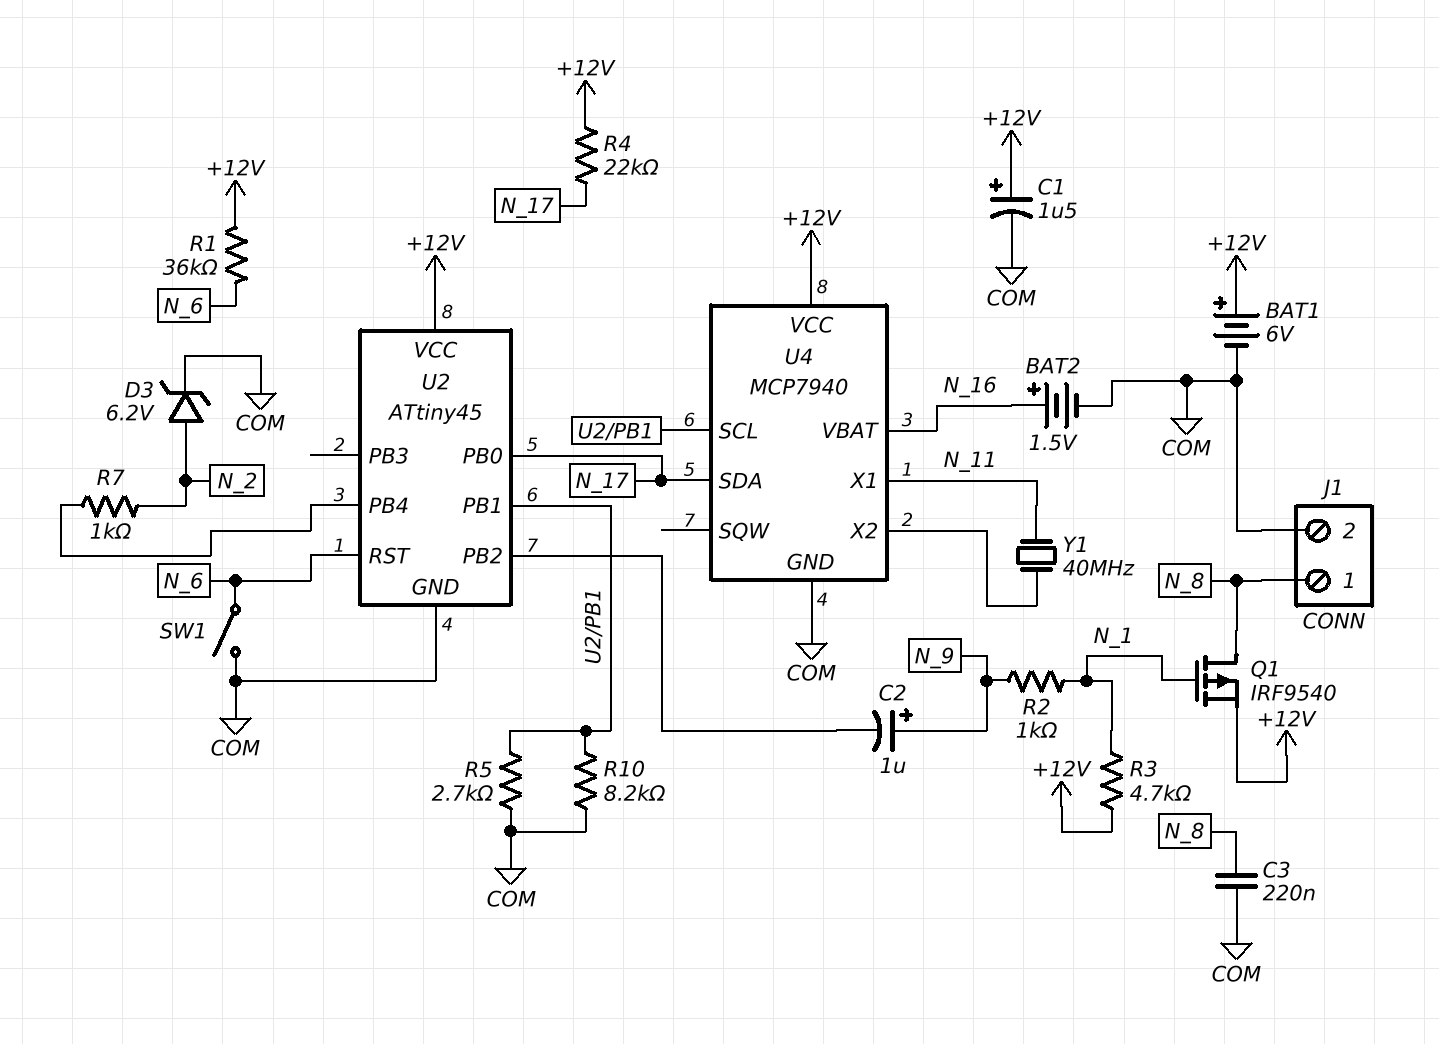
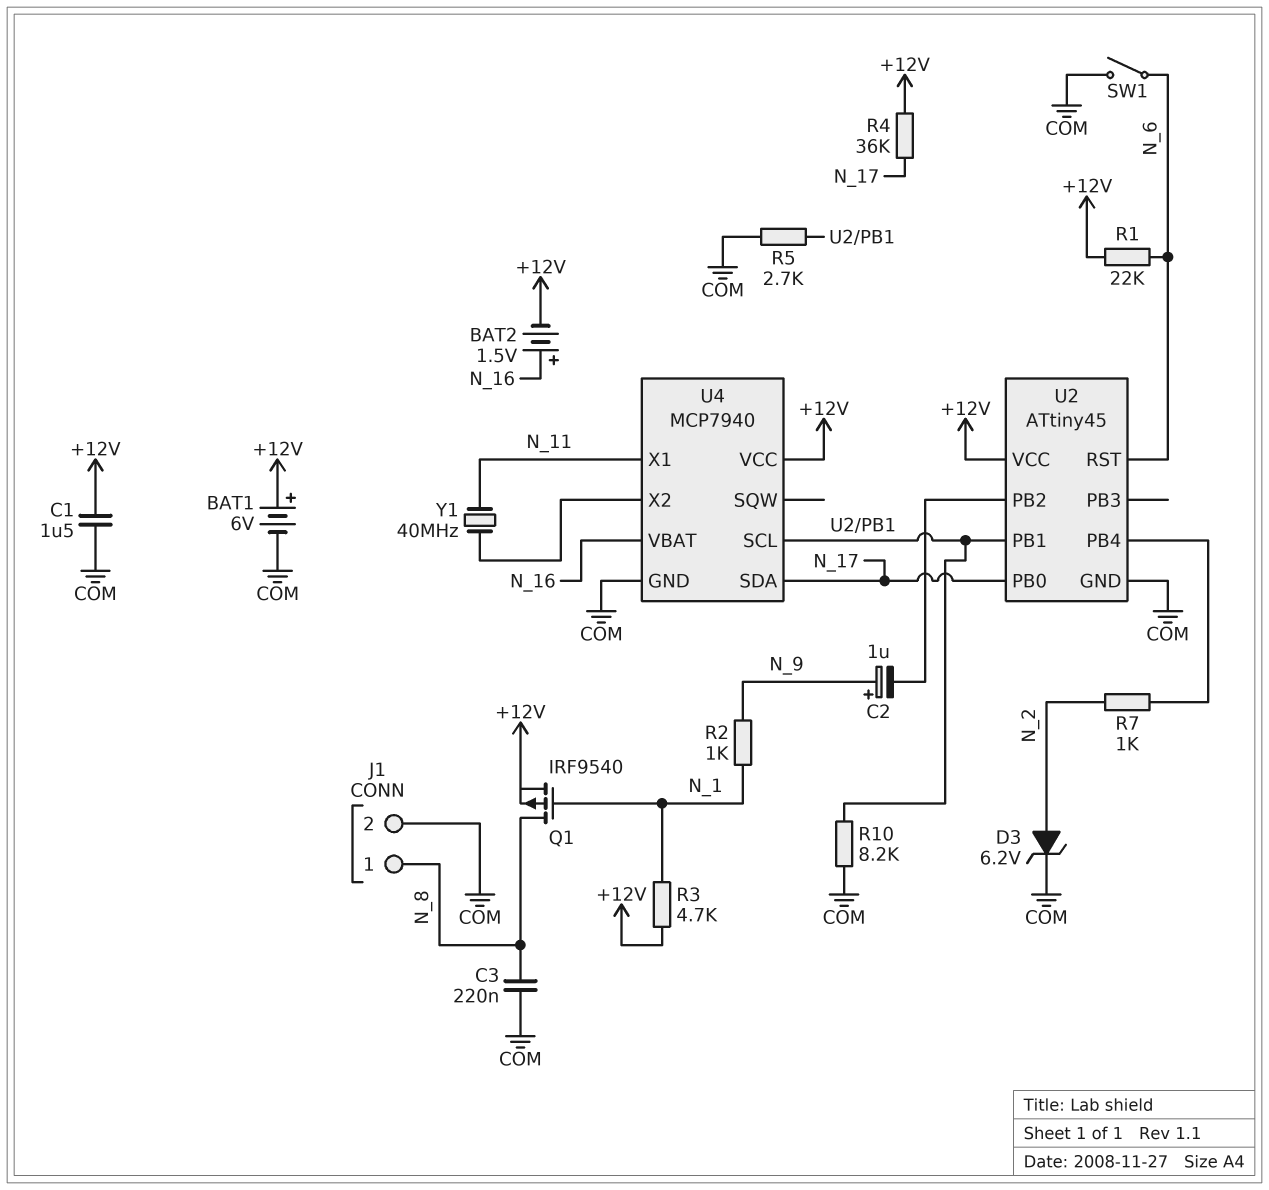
BAT2: 1.5V (plus N_16, minus COM) -> 1.5V (plus N_16, minus +12V)
C1: 1.5uF (plus +12V, minus COM) -> 1.5uF (+12V, COM)
R1: 36k (+12V, N_6) -> 22k (+12V, N_6)
R4: 22k (+12V, N_17) -> 36k (+12V, N_17)

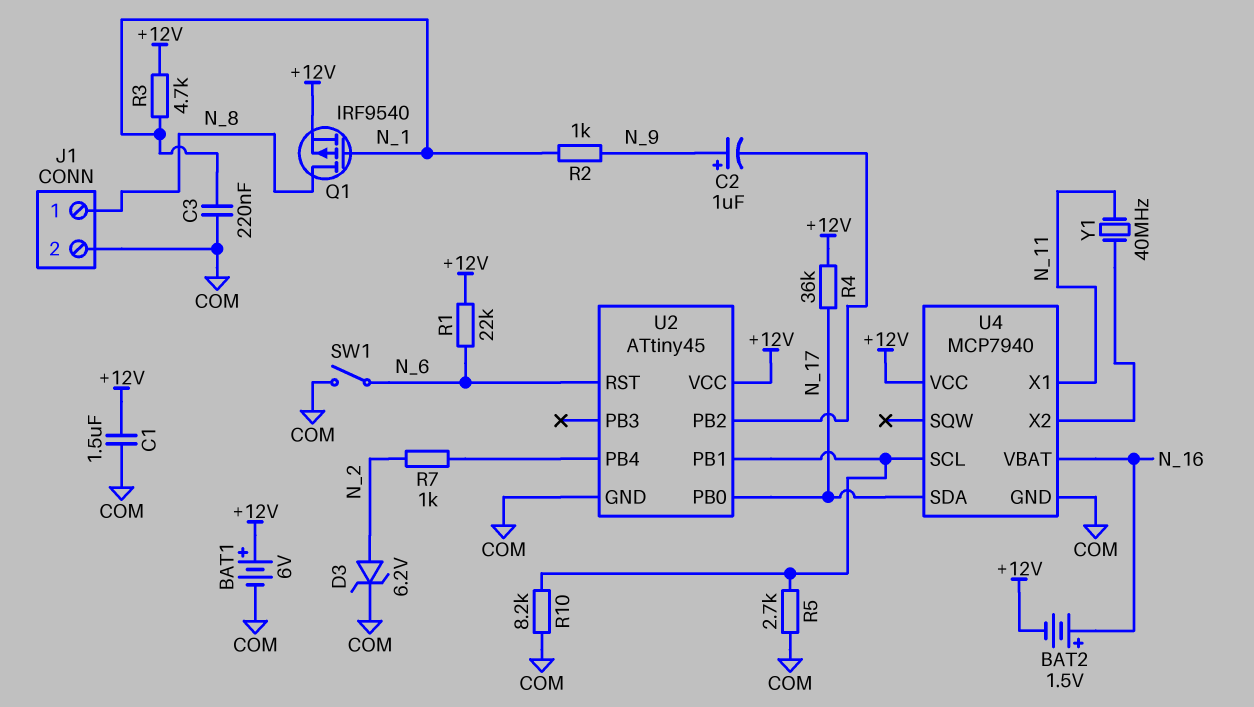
C3: 220nF (COM, N_8) -> 220nF (COM, N_1)

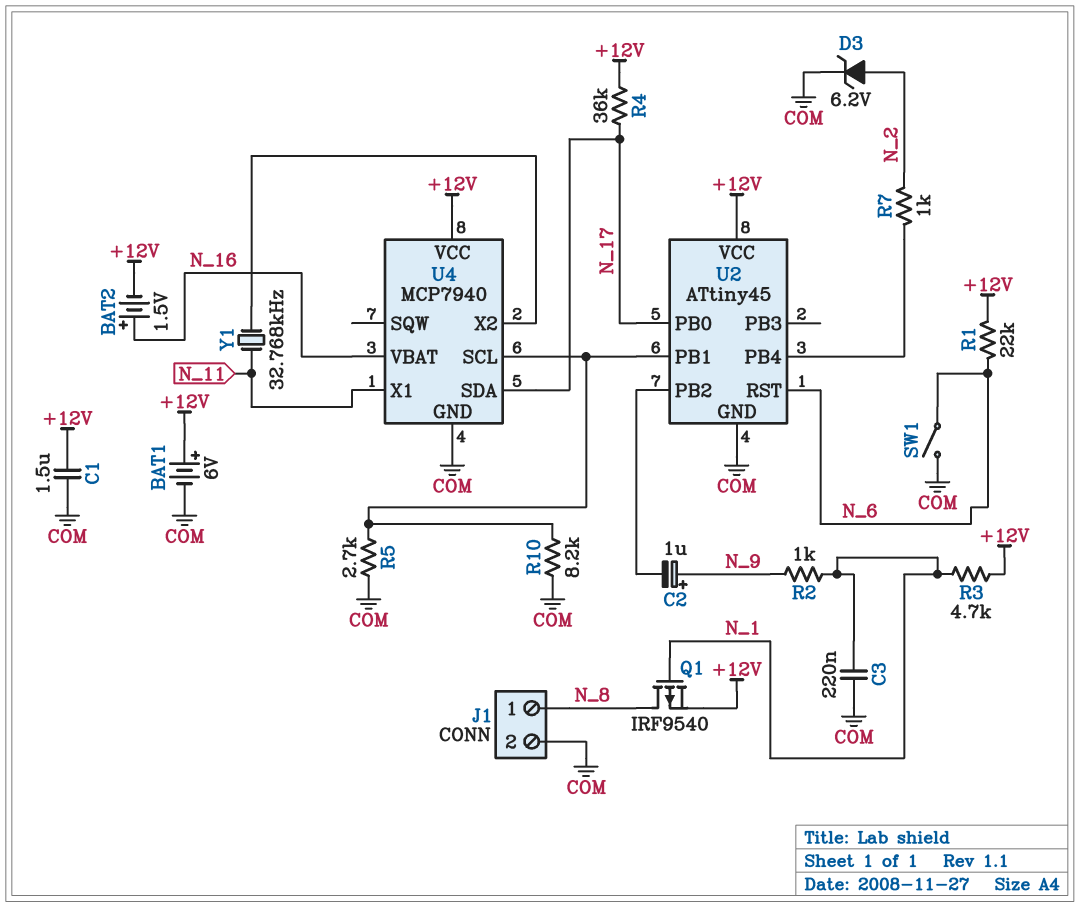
Y1: 40MHz (N_11, U4/X2) -> 32.768kHz (N_11, U4/X2)

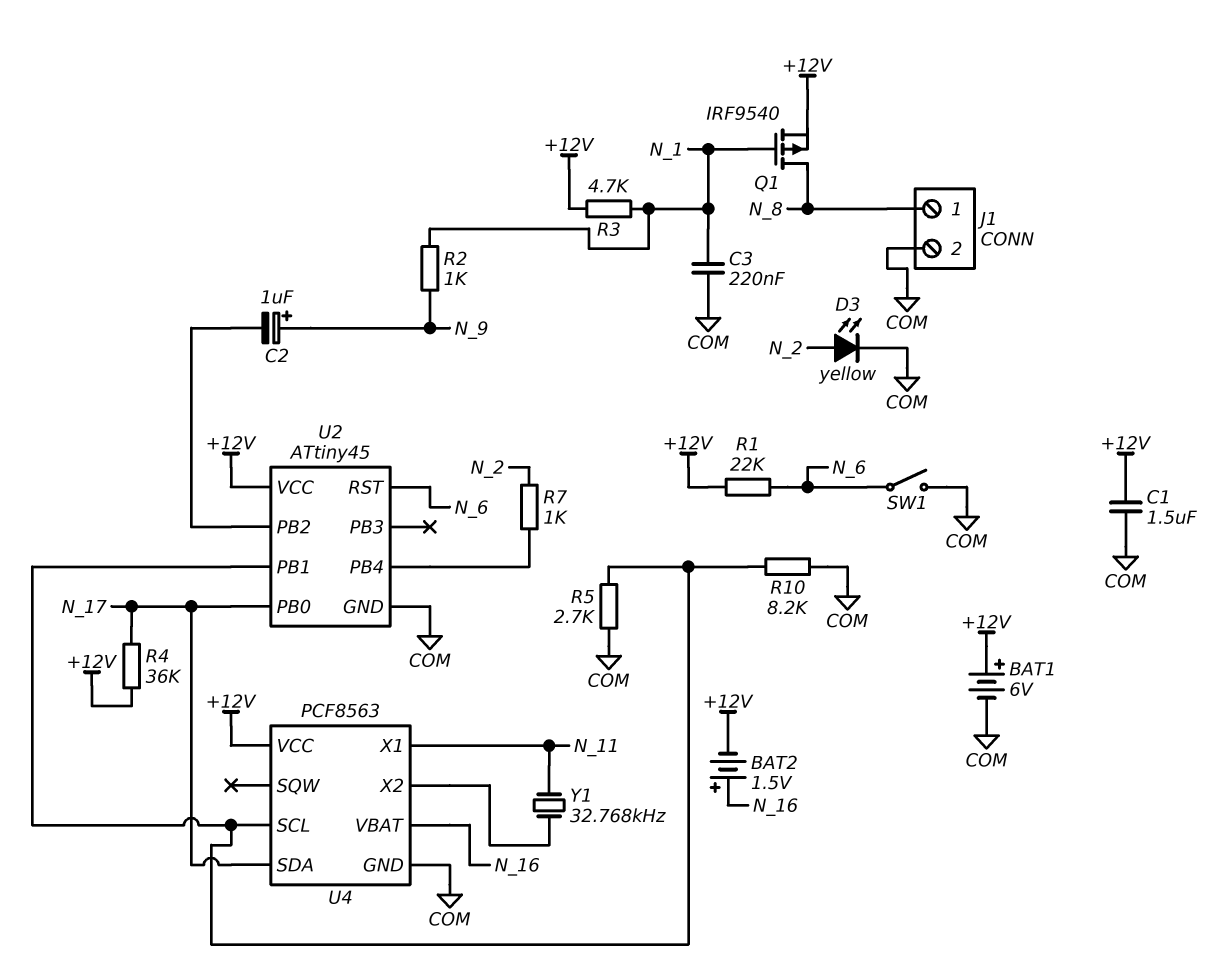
D3: zener 6.2V (A N_2, K COM) -> LED yellow (A N_2, K COM)
U4: MCP7940 -> PCF8563

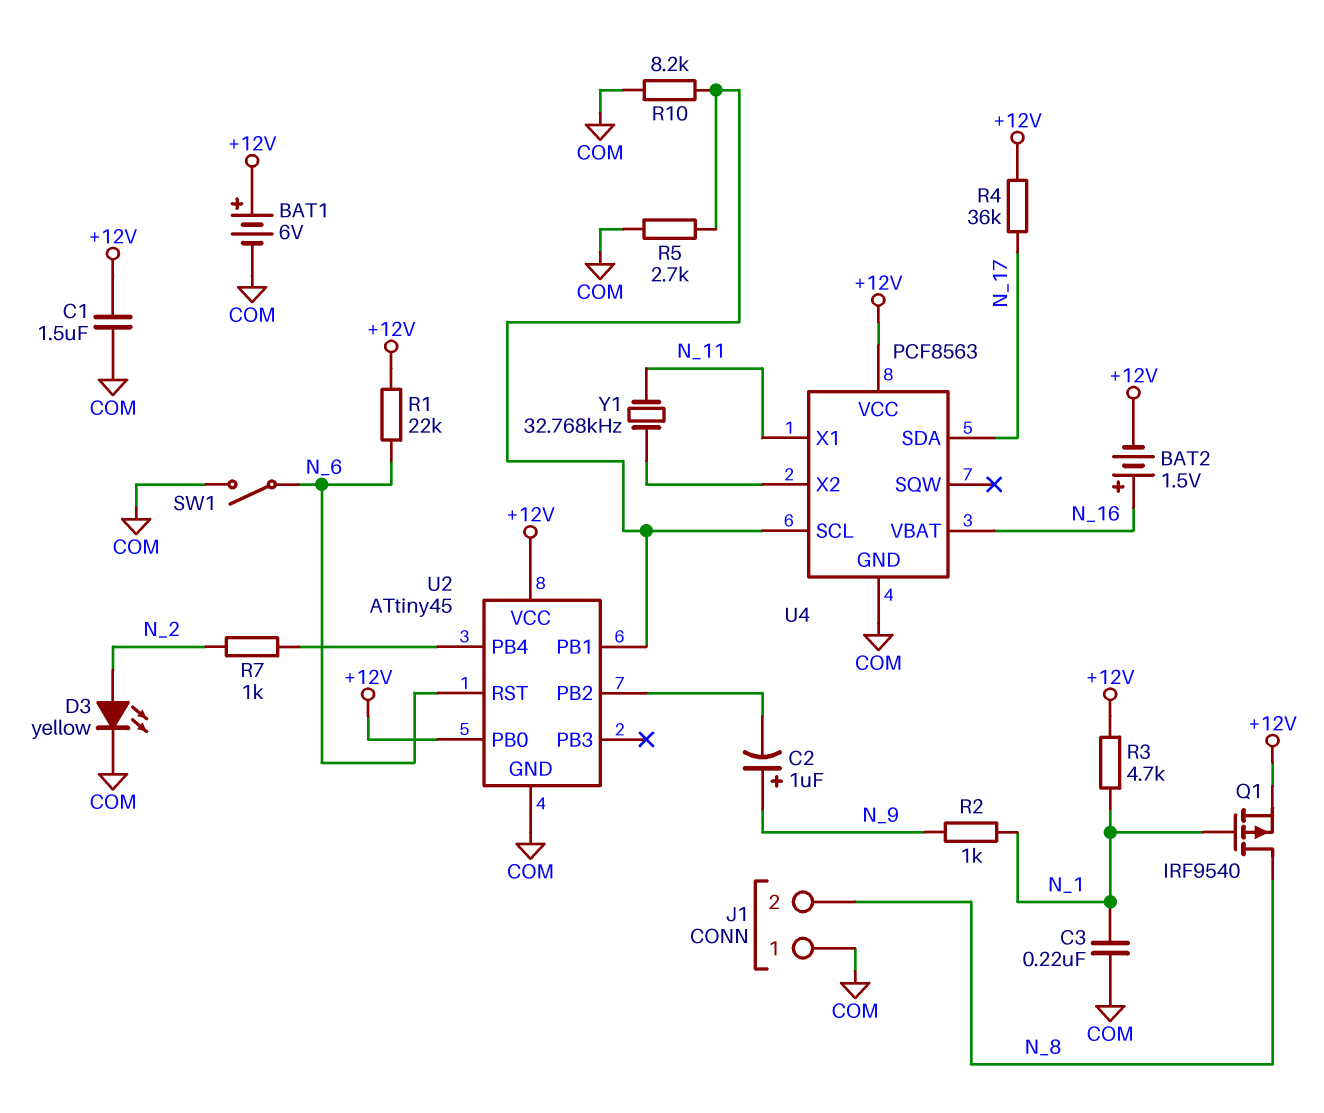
J1 pin 1: N_8 -> COM
J1 pin 2: COM -> N_8
U2 pin PB0: N_17 -> +12V

